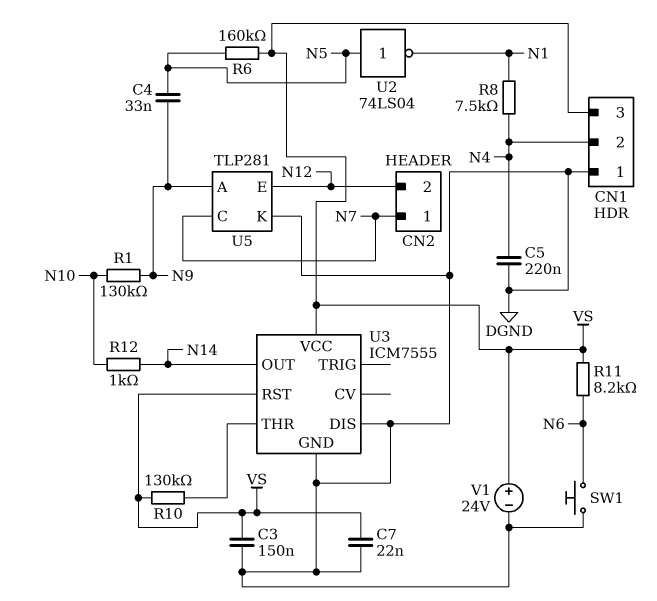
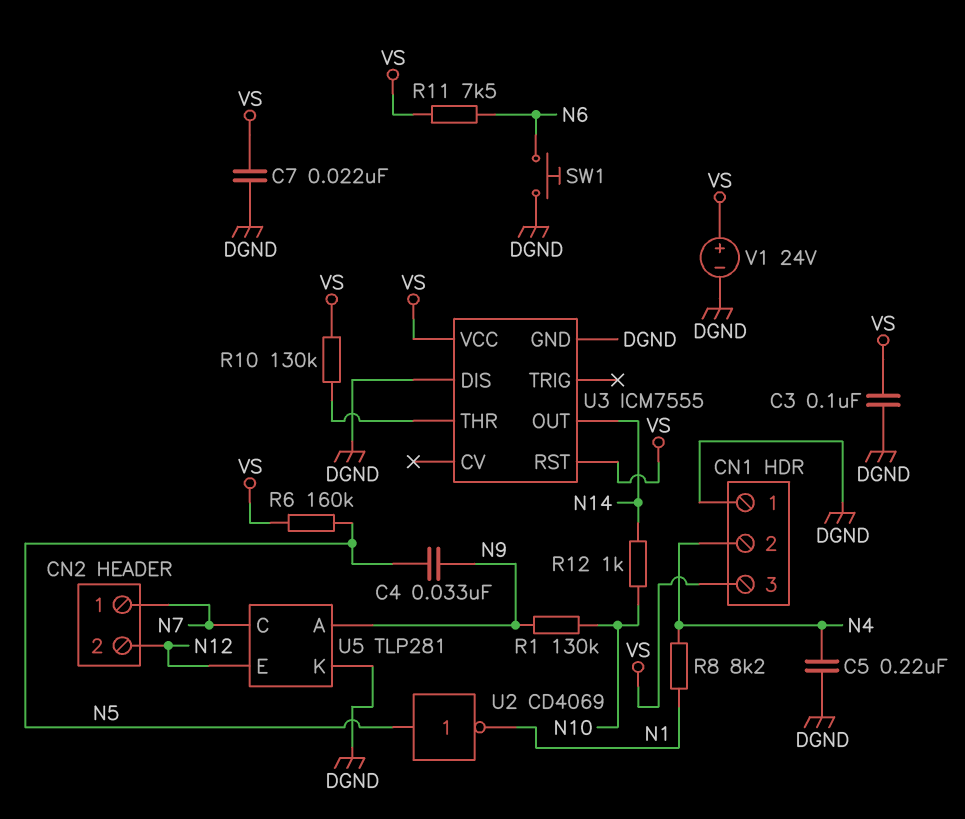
C3: 150nF (DGND, VS) -> 100nF (DGND, VS)
R8: 7.5k (N1, N4) -> 8.2k (N1, N4)
R11: 8.2k (N6, VS) -> 7.5k (N6, VS)
U2: NOT 74LS04 (in N5, out N1) -> NOT CD4069 (in N5, out N1)

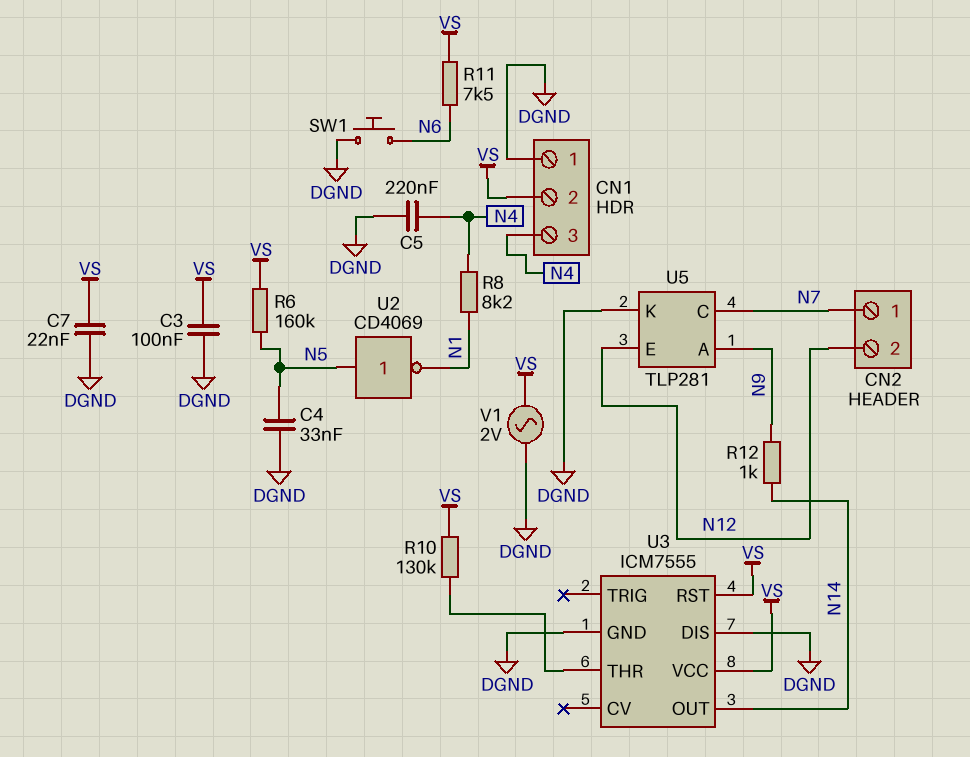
C4: 33nF (N5, N9) -> 33nF (DGND, N5)
CN1 pin 2: N4 -> VS
CN1 pin 3: VS -> N4
R1: 130k (N9, N10) -> none
R12: 1k (N10, N14) -> 1k (N9, N14)
V1: 24V (plus VS, minus DGND) -> AC 2V (DGND, VS)

